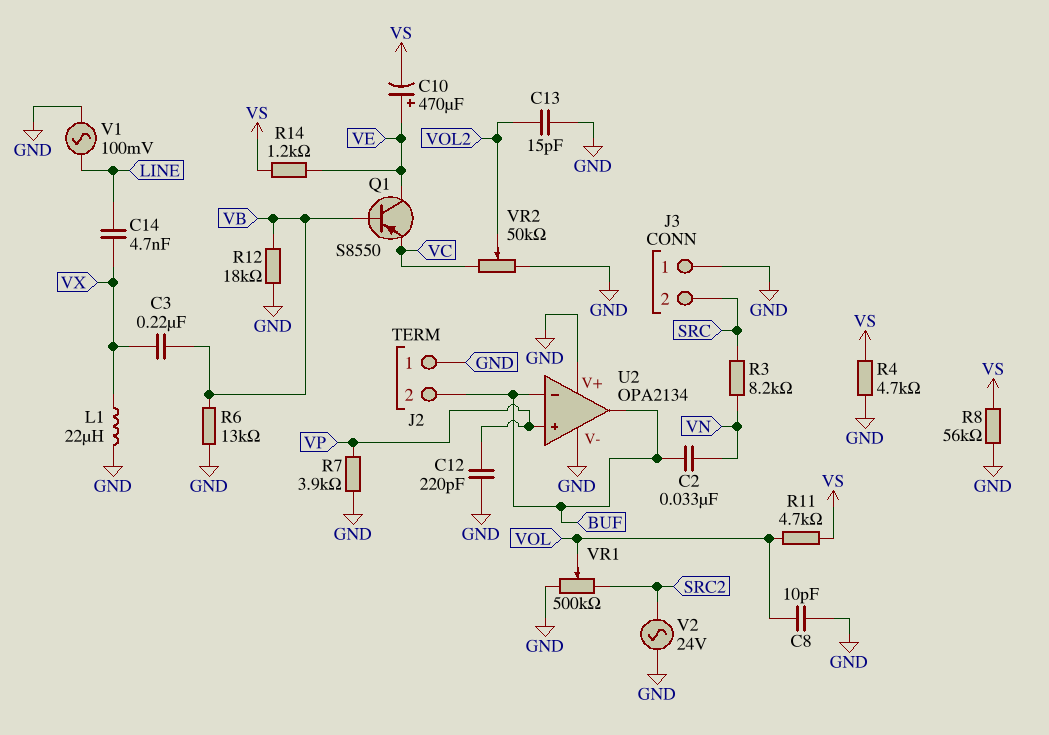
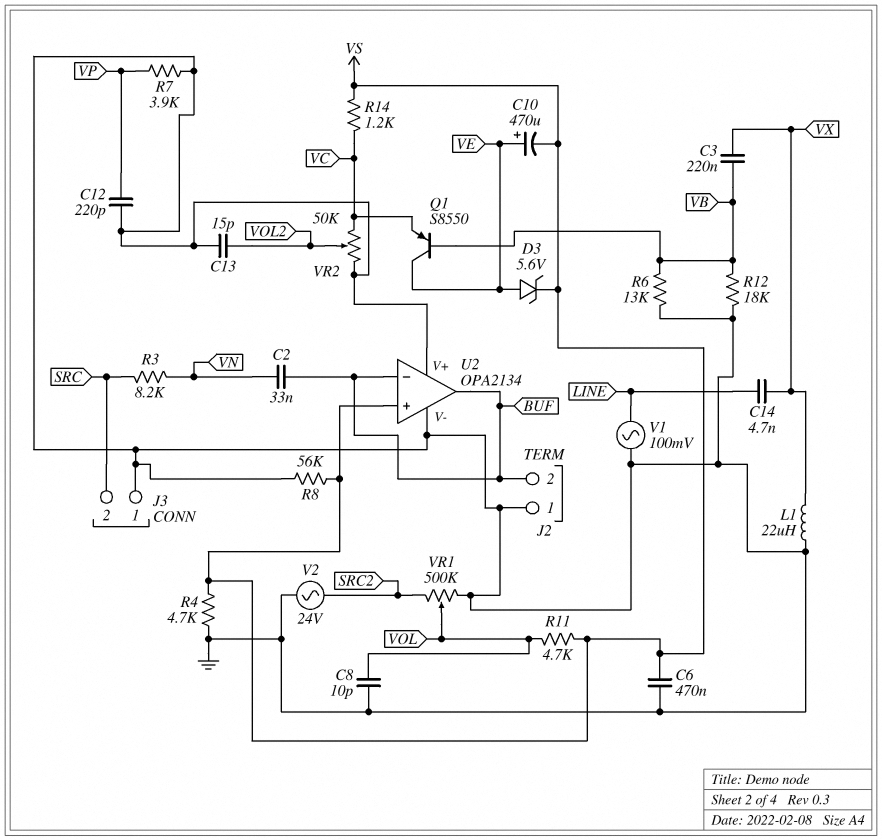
C6: none -> 470nF (GND, VS)
D3: none -> zener 5.6V (A VE, K VS)
R14: 1.2k (VE, VS) -> 1.2k (VC, VS)
U2 pin in+: VP -> VS

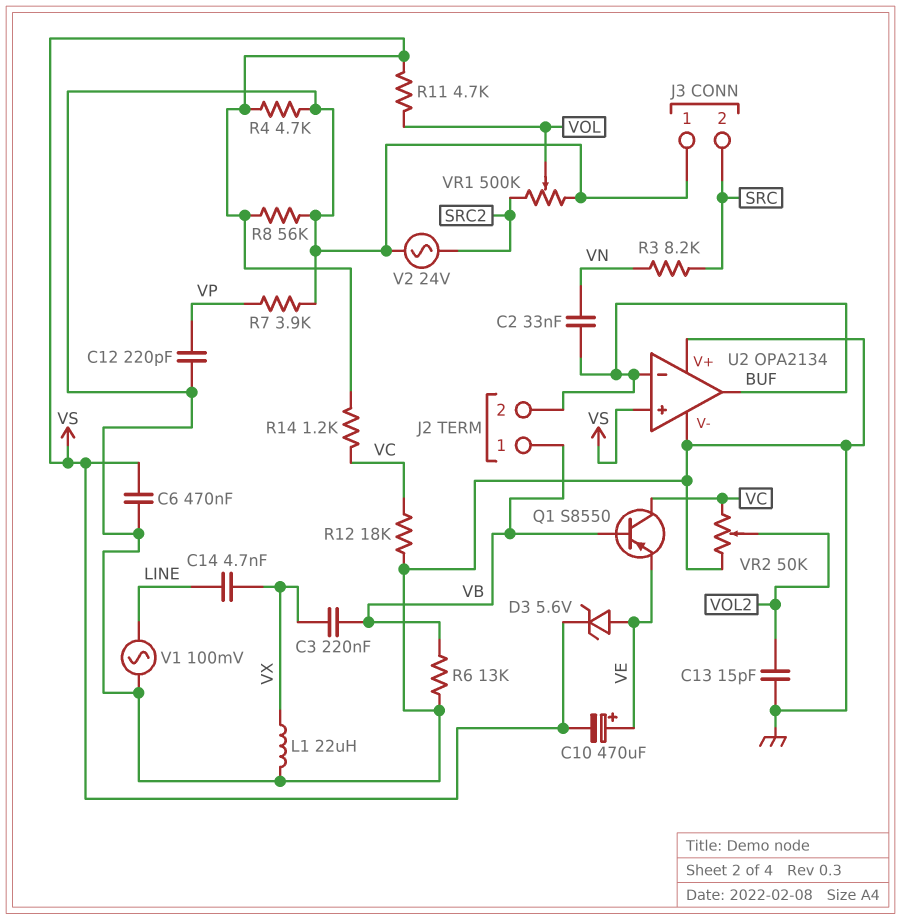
C8: 10pF (GND, VOL) -> none
J2 pin 1: GND -> VB
Q1: PNP S8550 (B VB, C VE, E VC) -> PNP S8550 (B VB, C VC, E VE)
R12: 18k (GND, VB) -> 18k (GND, VC)

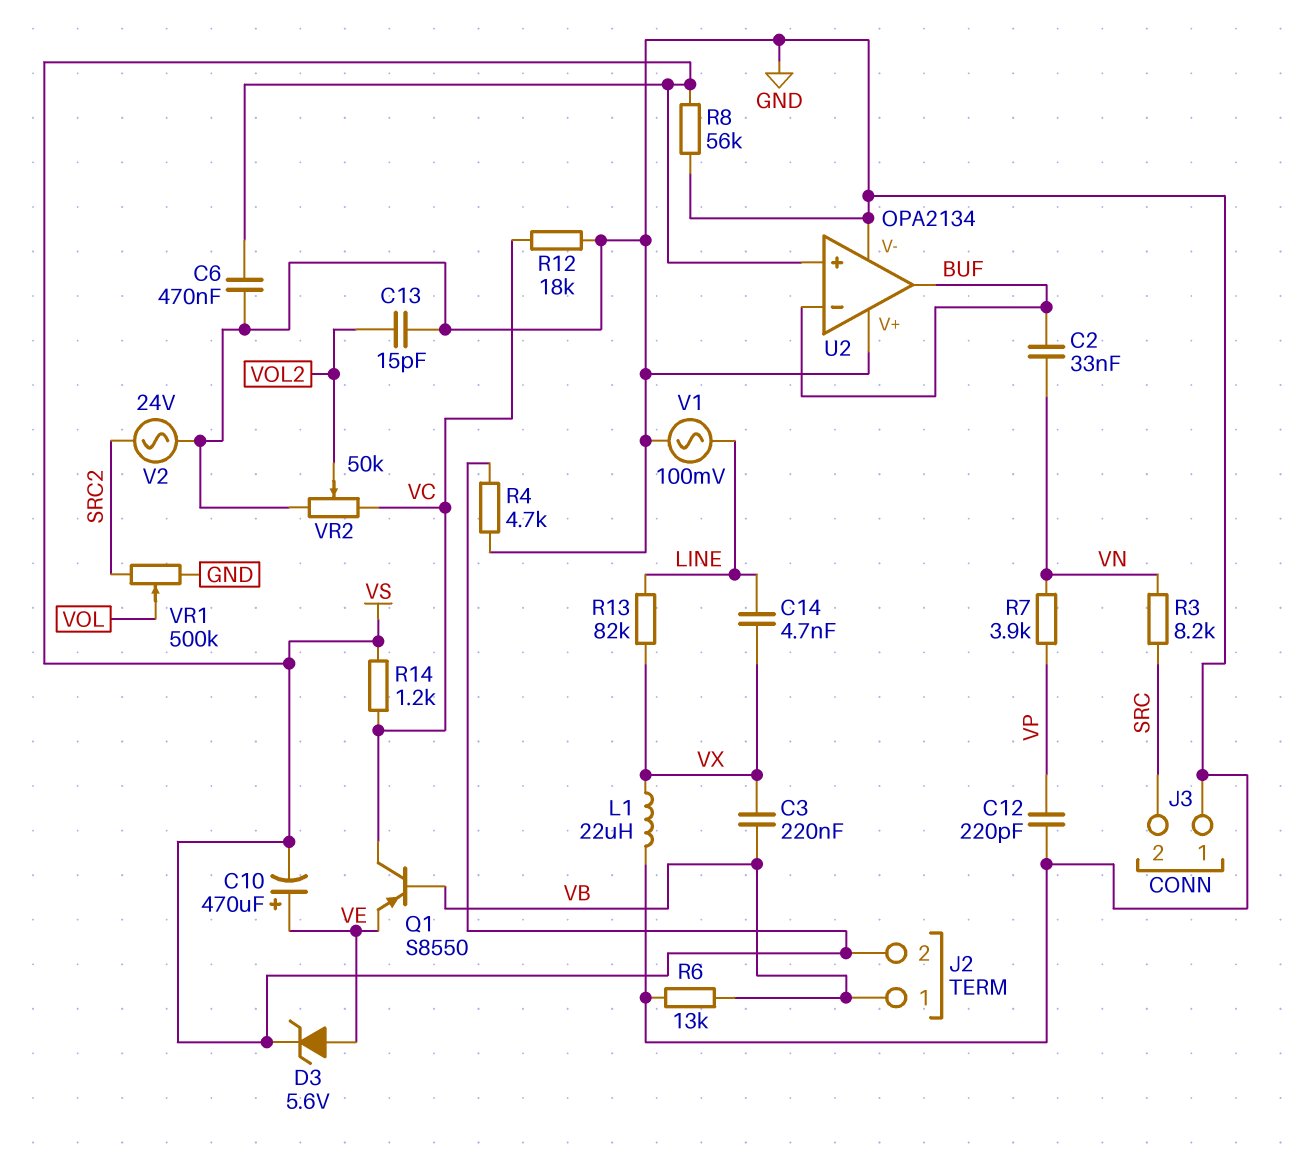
J2 pin 2: BUF -> VS
R7: 3.9k (GND, VP) -> 3.9k (VN, VP)
R11: 4.7k (VOL, VS) -> none
R13: none -> 82k (LINE, VX)

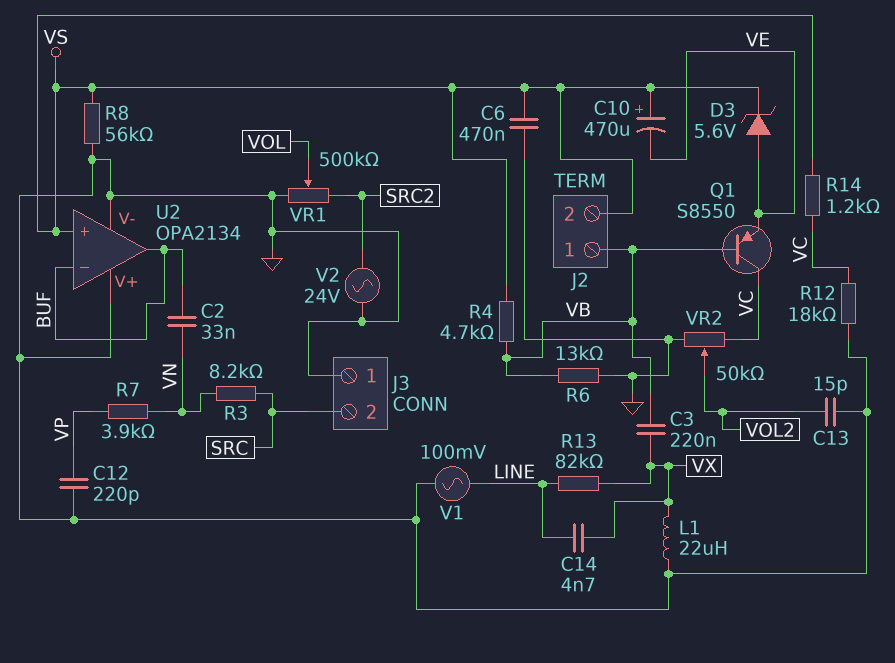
C10: 470uF (plus VE, minus VS) -> 470uF (plus VS, minus VE)
R4: 4.7k (GND, VS) -> 4.7k (VB, VS)

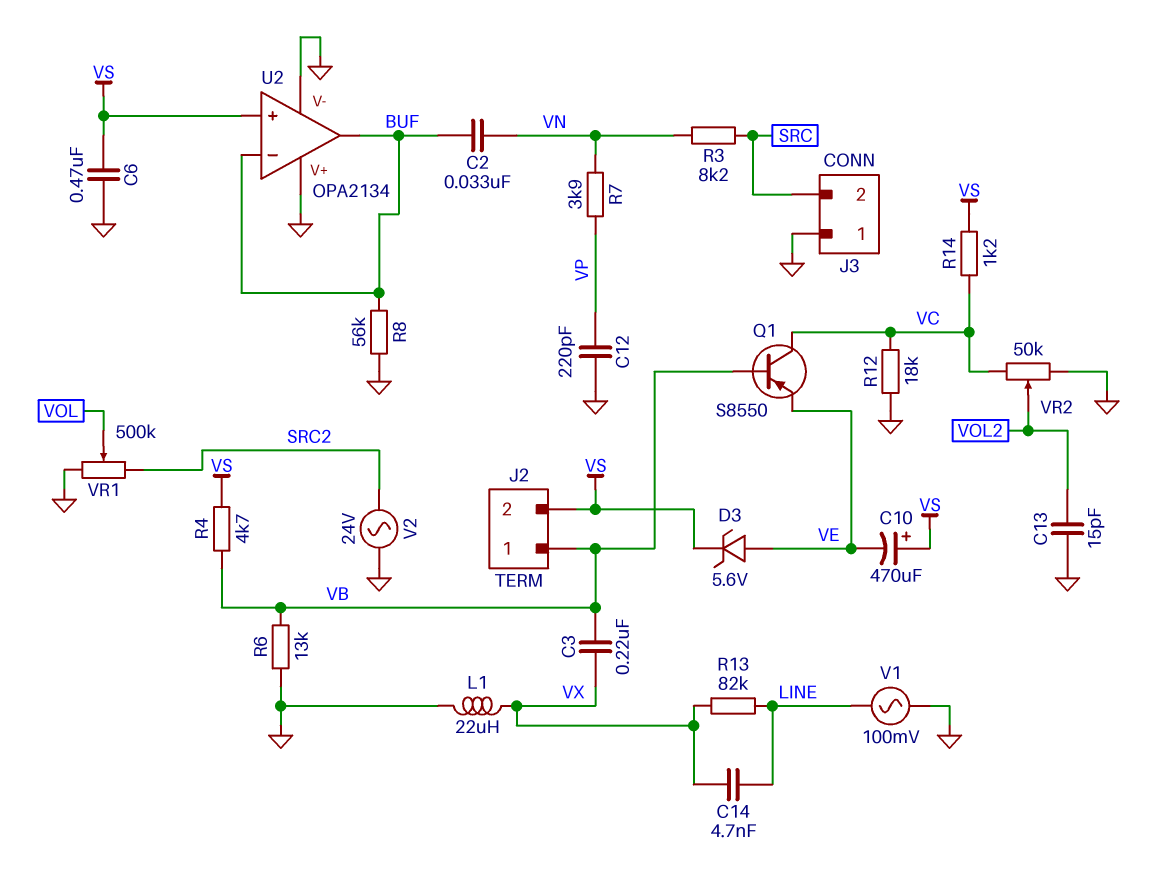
R8: 56k (GND, VS) -> 56k (BUF, GND)

